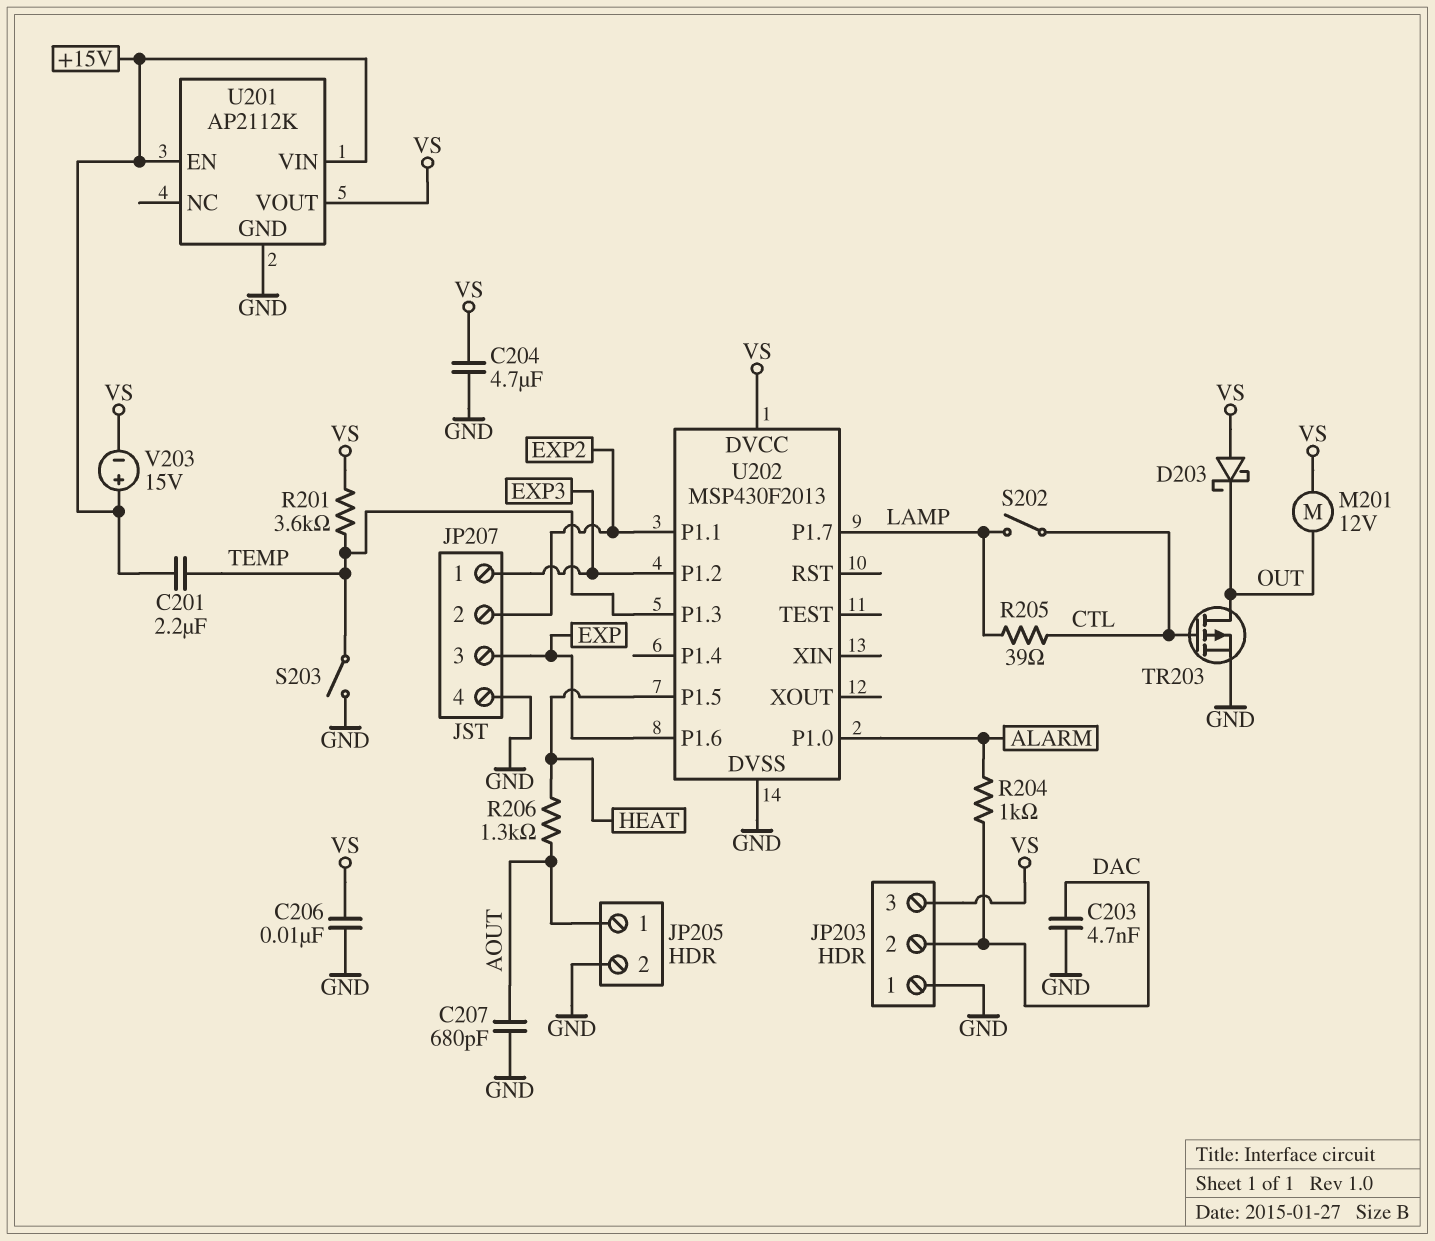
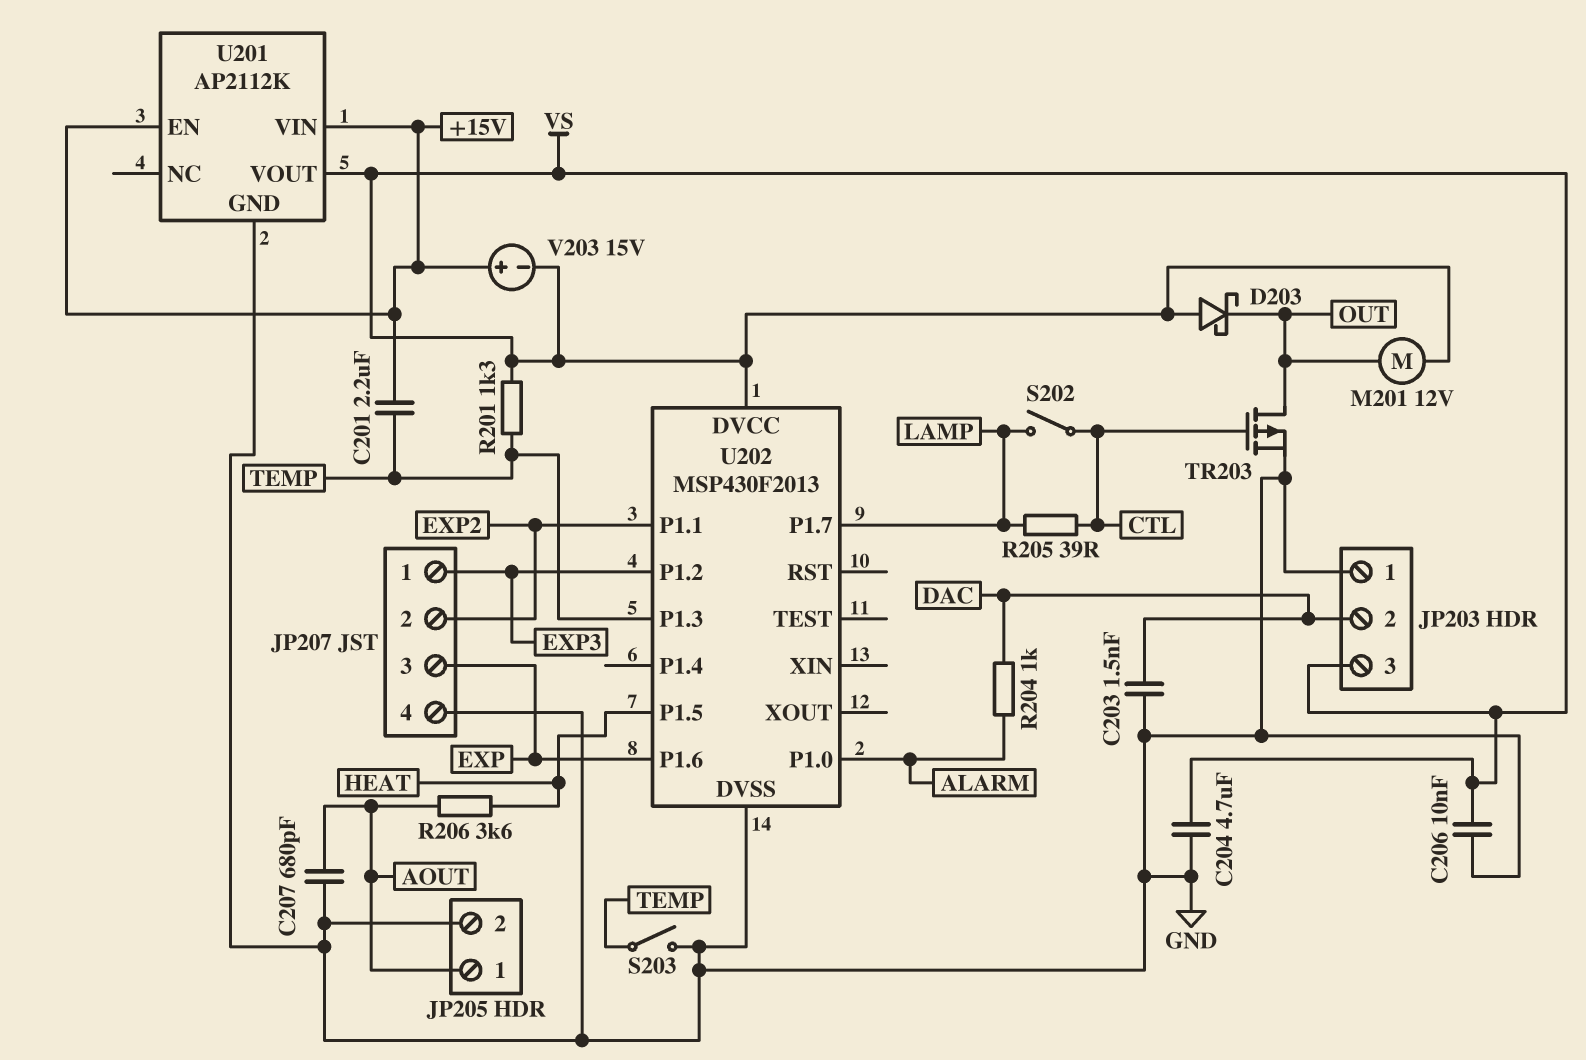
C203: 4.7nF (DAC, GND) -> 1.5nF (DAC, GND)
R201: 3.6k (TEMP, VS) -> 1.3k (TEMP, VS)
R206: 1.3k (AOUT, HEAT) -> 3.6k (AOUT, HEAT)

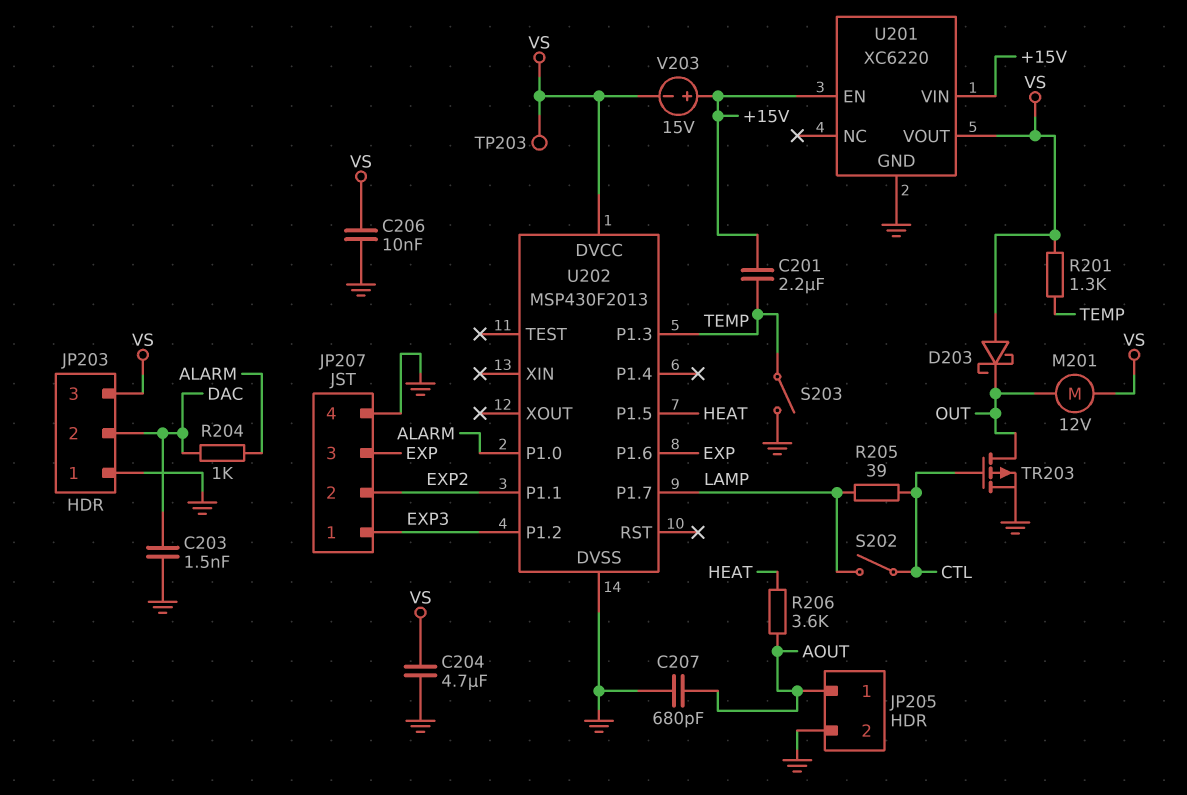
TP203: none -> test point (VS)
U201: AP2112K -> XC6220

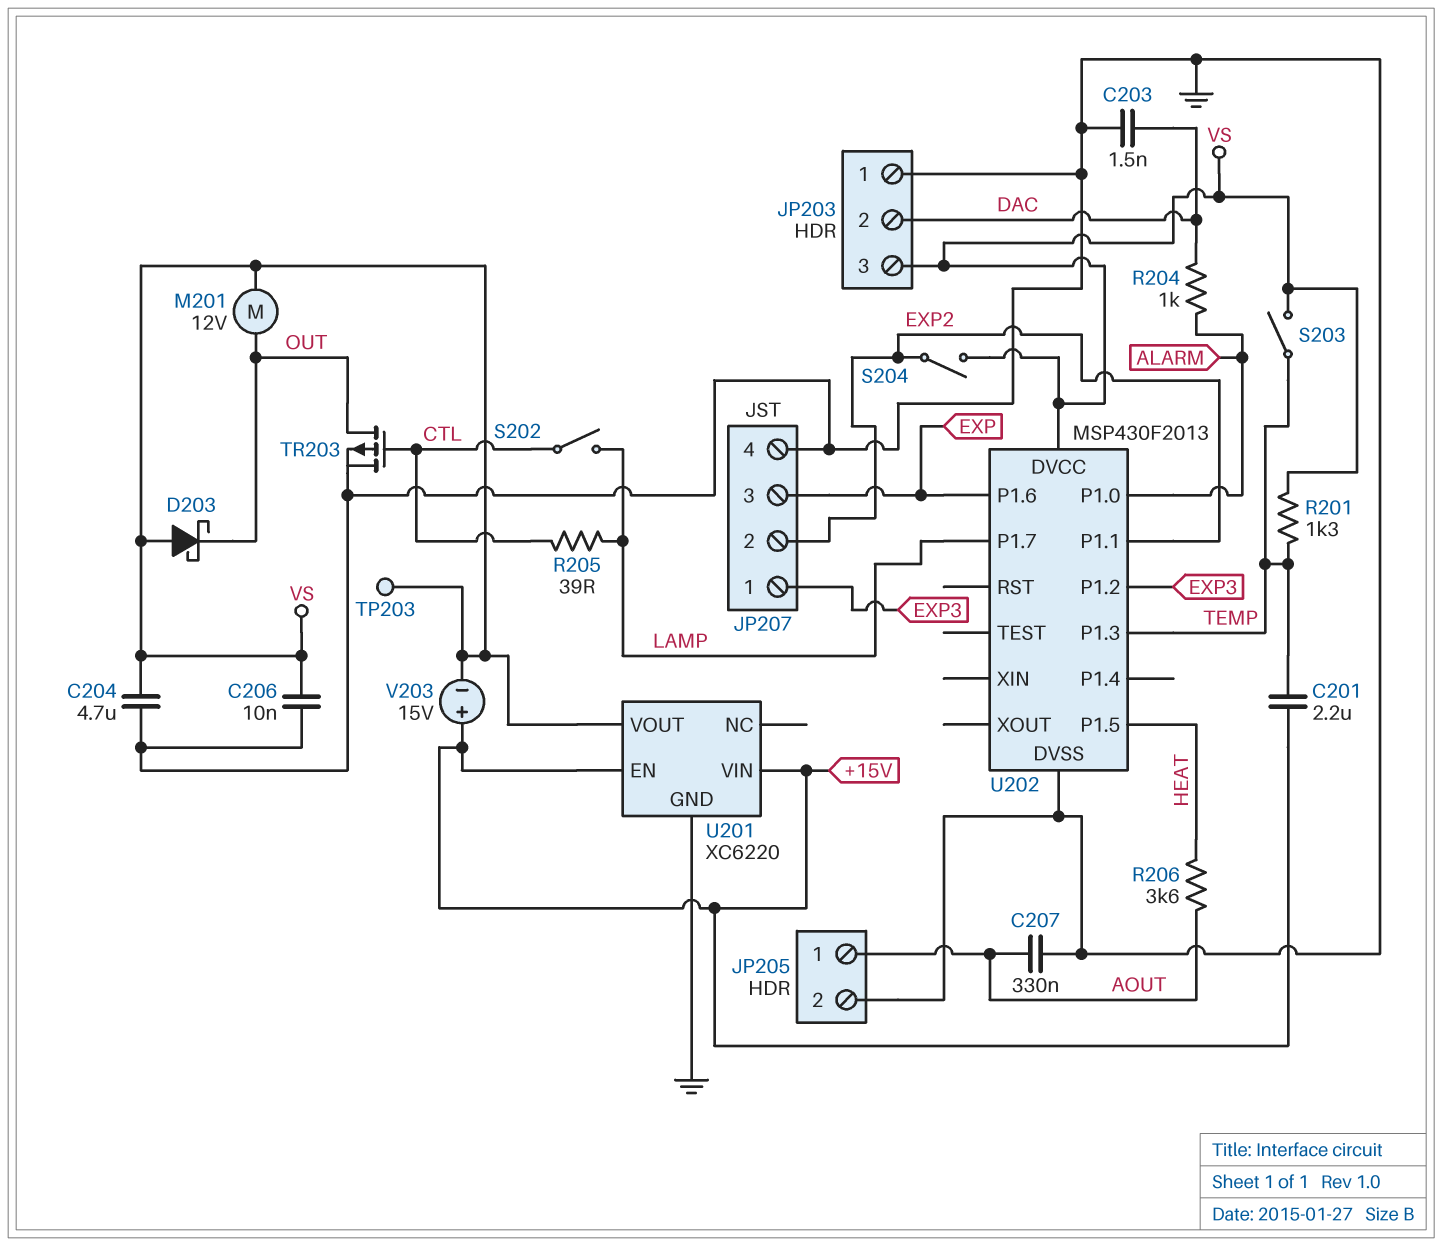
C207: 680pF (AOUT, GND) -> 330nF (AOUT, GND)
S203: switch (GND, TEMP) -> switch (TEMP, VS)
S204: none -> switch (EXP2, VS)

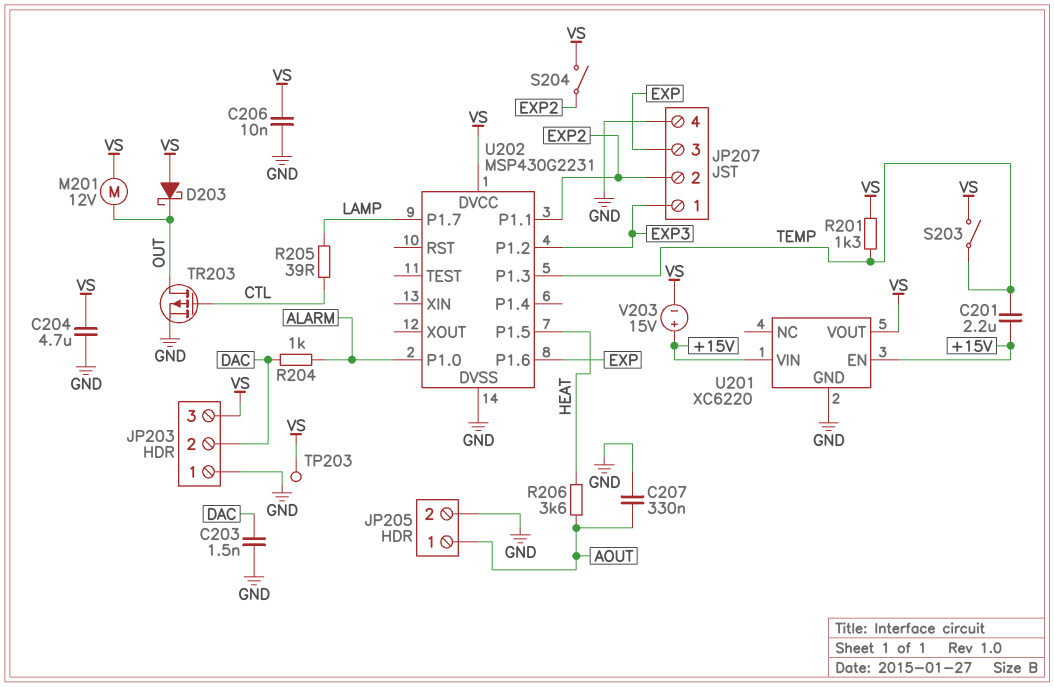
S202: switch (CTL, LAMP) -> none
U202: MSP430F2013 -> MSP430G2231

